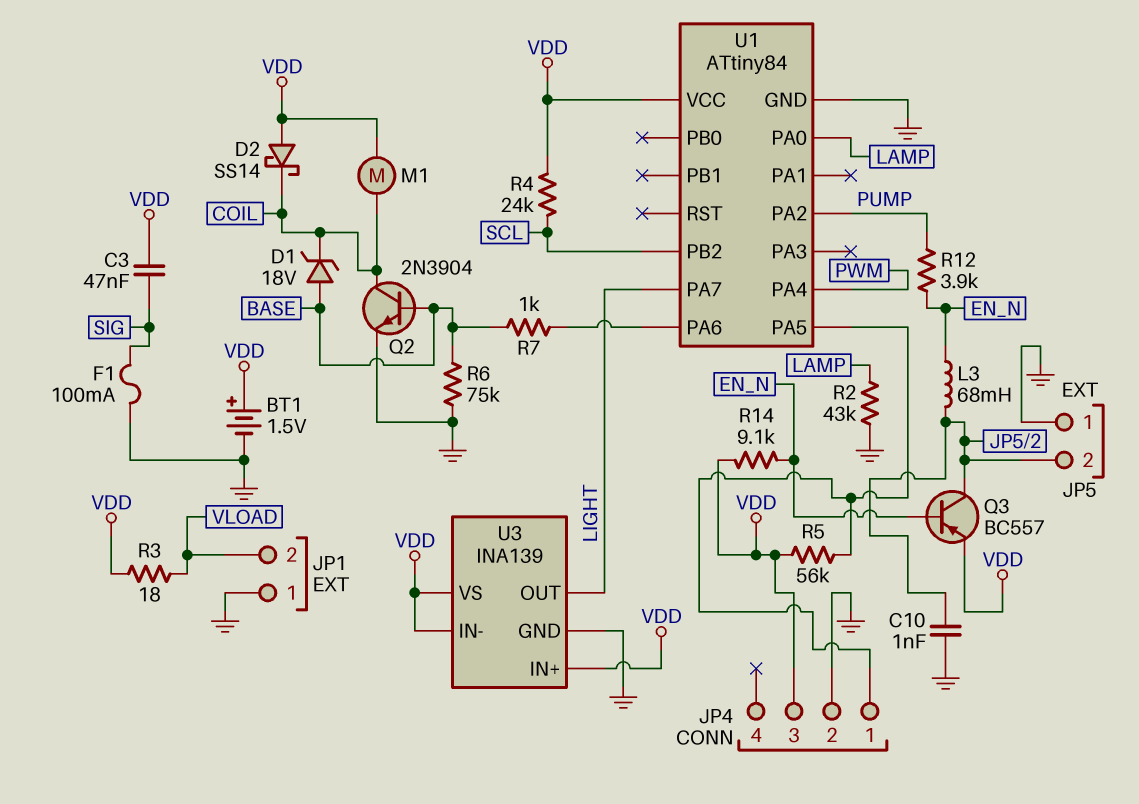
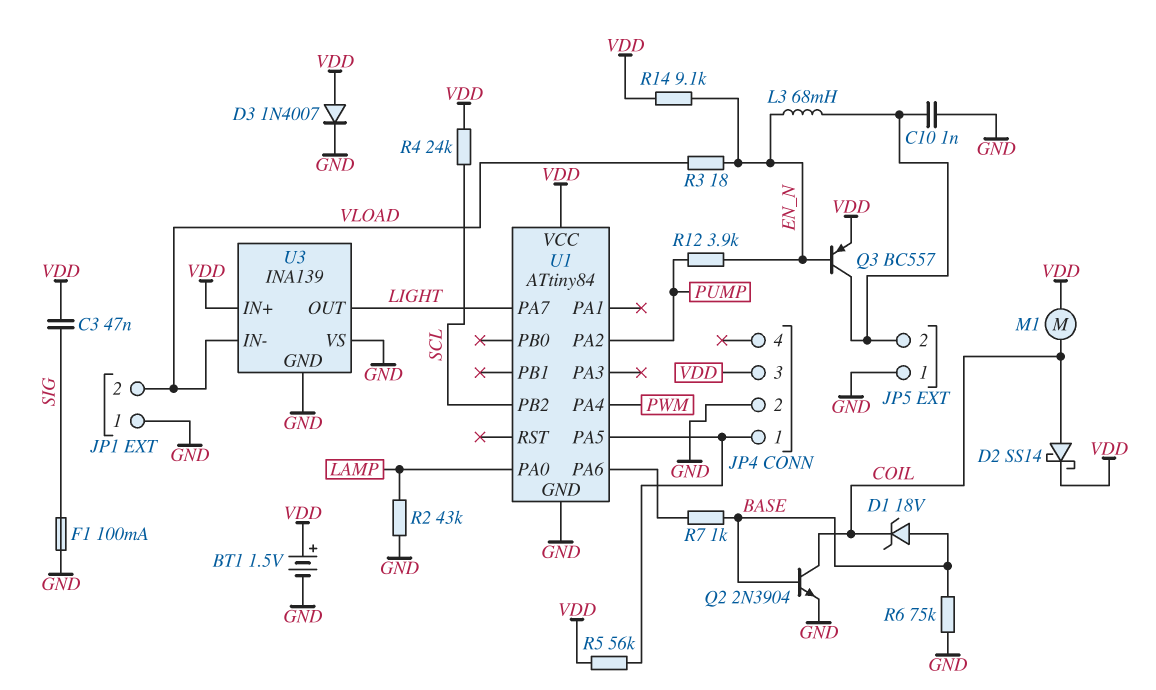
D2: schottky SS14 (A VDD, K COIL) -> schottky SS14 (A COIL, K VDD)
D3: none -> diode 1N4007 (A VDD, K GND)
R3: 18 (VDD, VLOAD) -> 18 (EN_N, VLOAD)
U3 pin IN-: VDD -> VLOAD
U3 pin VS: VDD -> GND

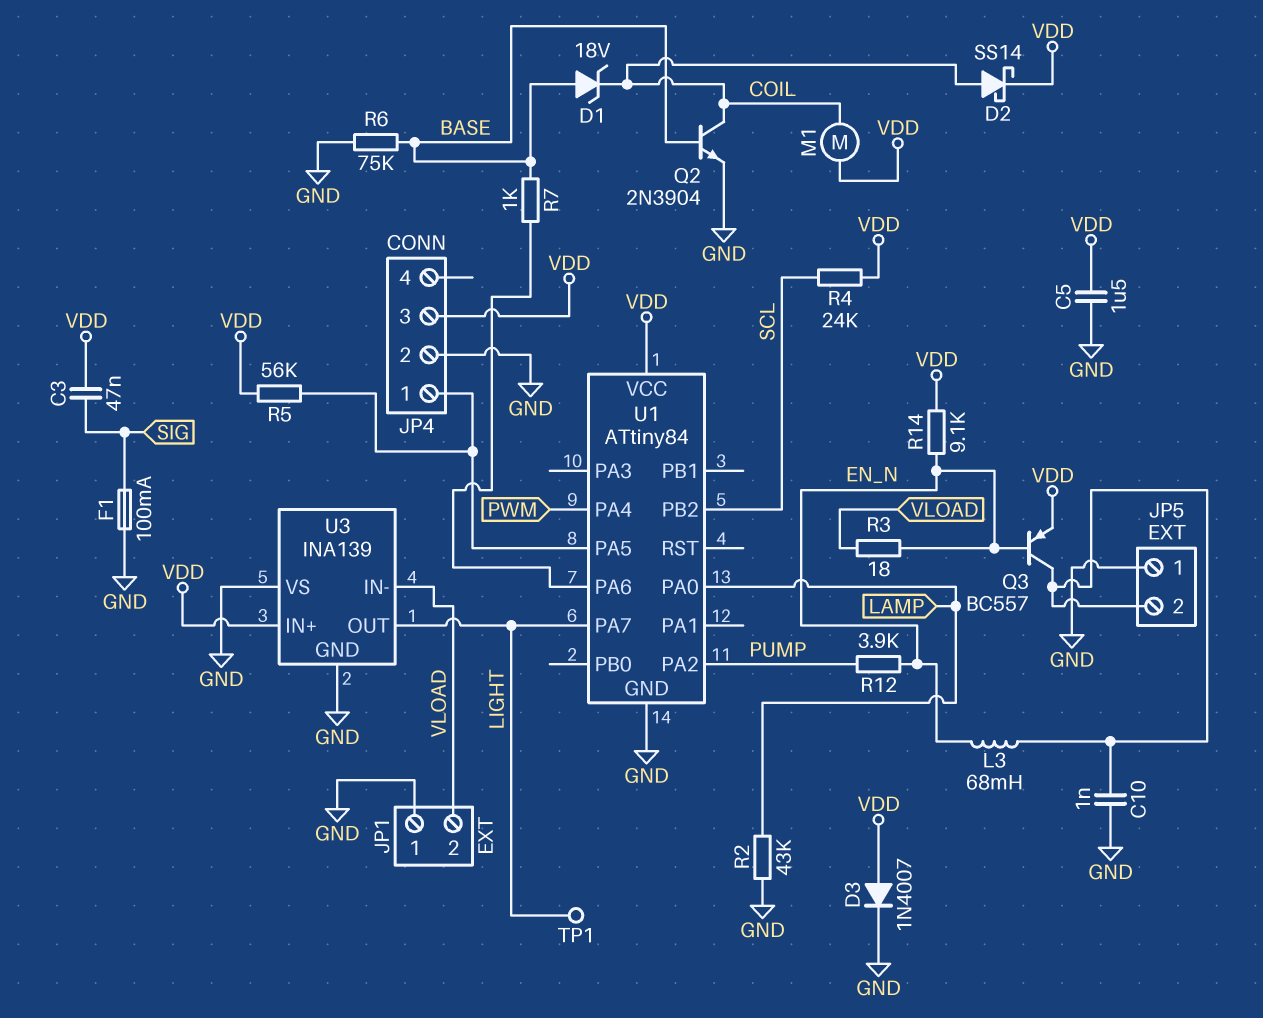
BT1: 1.5V (plus VDD, minus GND) -> none
C5: none -> 1.5uF (GND, VDD)
TP1: none -> test point (LIGHT)

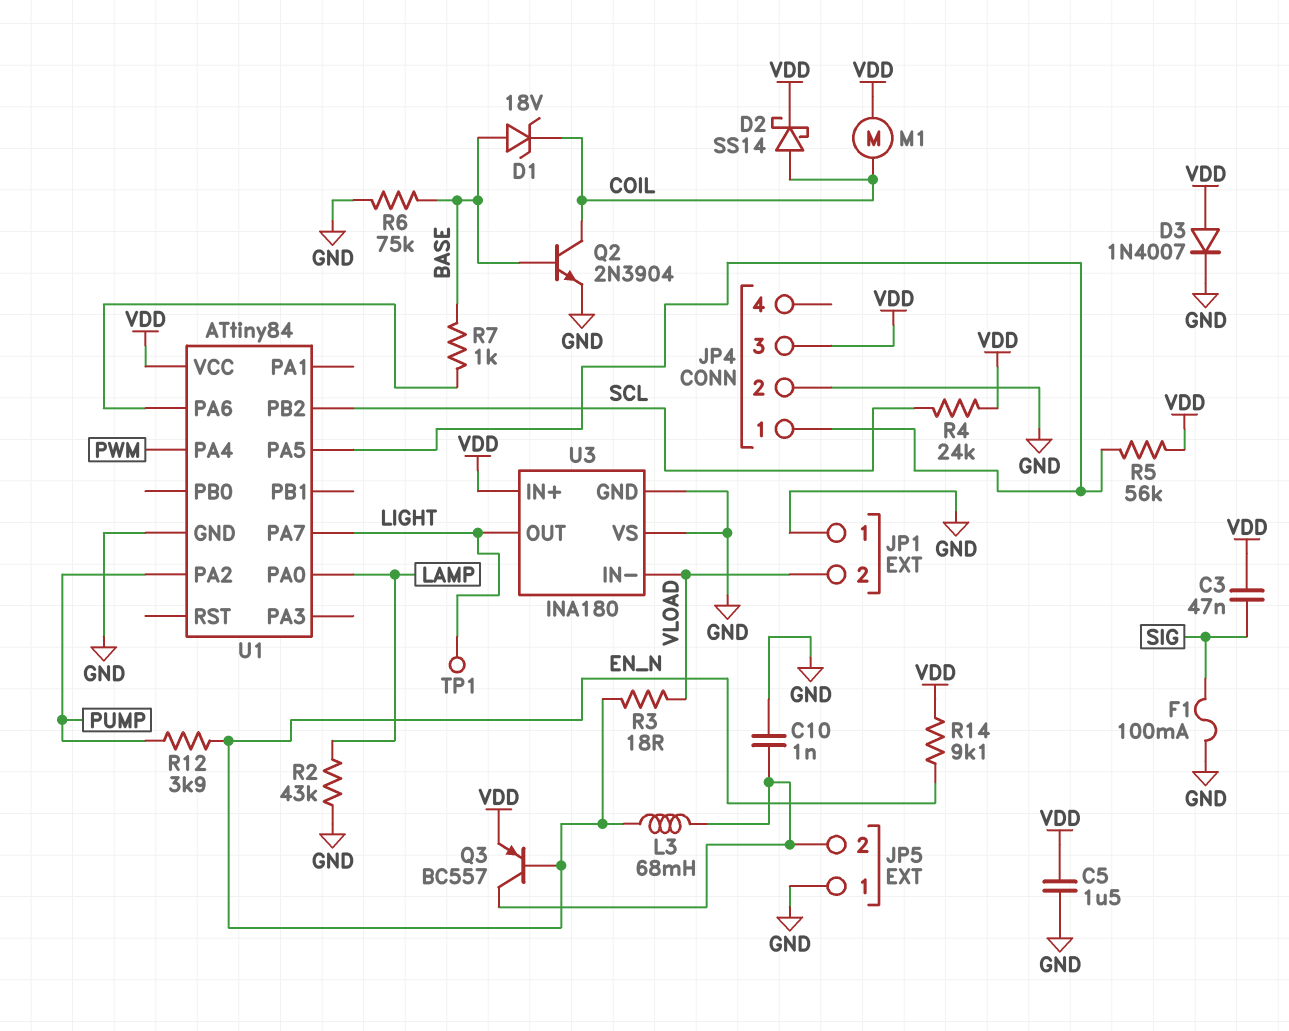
U3: INA139 -> INA180

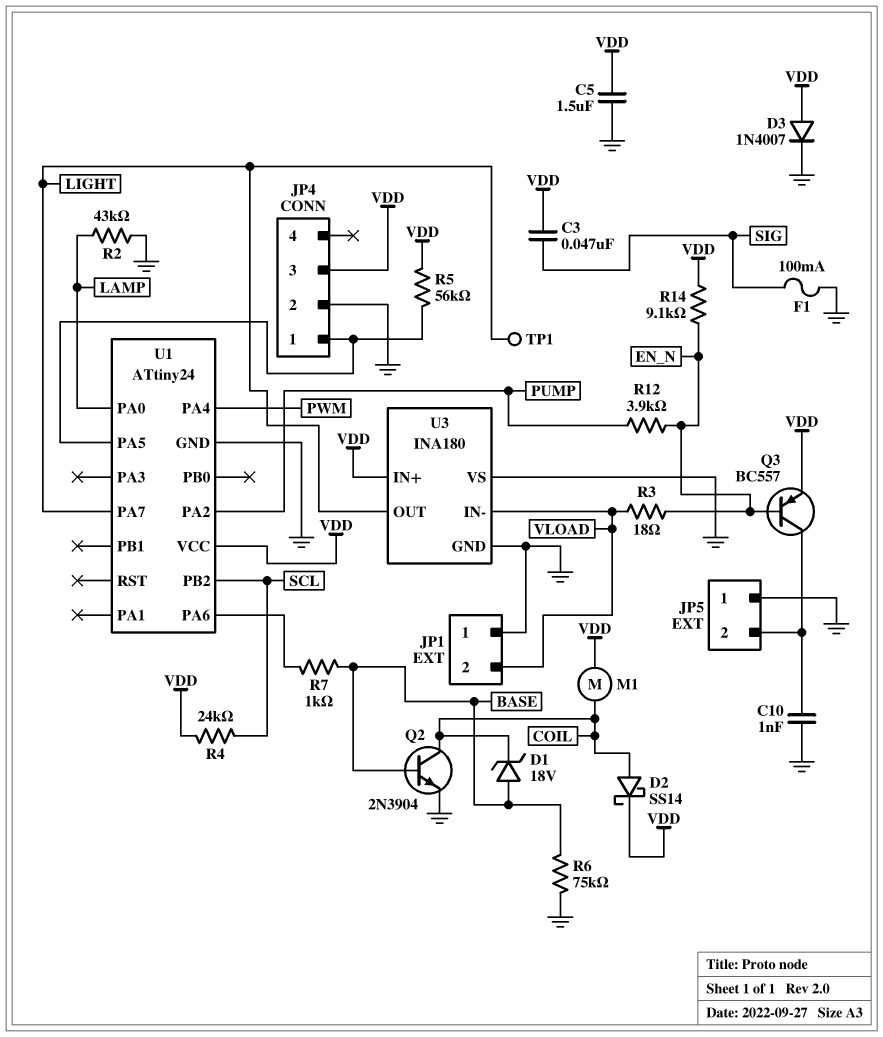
L3: 68mH (EN_N, JP5/2) -> none
U1: ATtiny84 -> ATtiny24

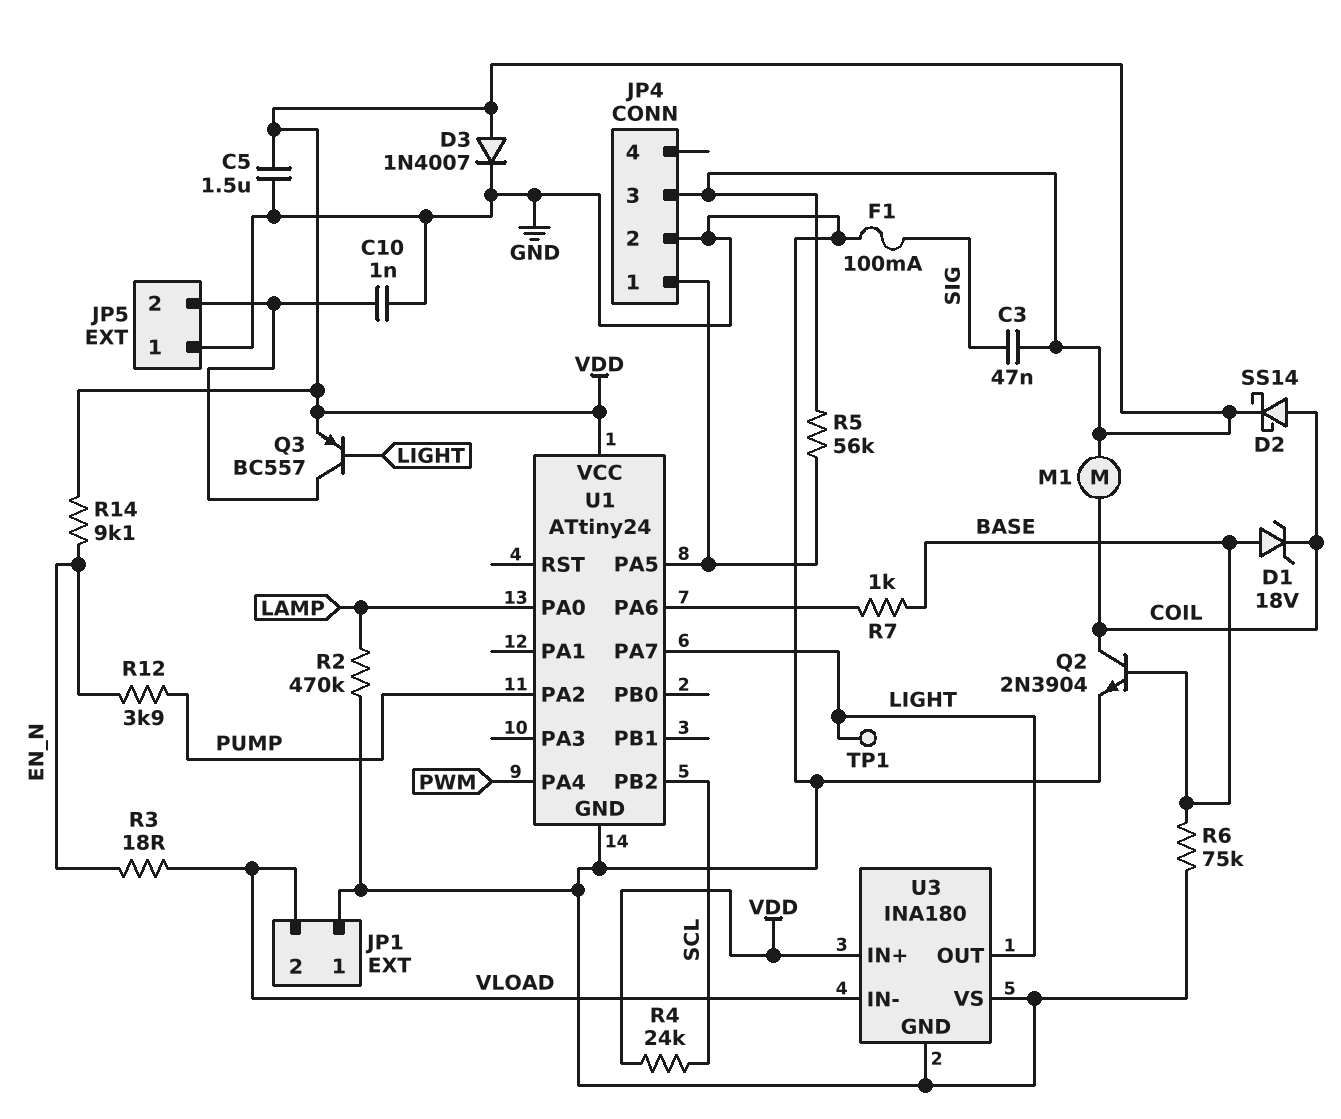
Q3: PNP BC557 (B EN_N, C JP5/2, E VDD) -> PNP BC557 (B LIGHT, C JP5/2, E VDD)
R2: 43k (GND, LAMP) -> 470k (GND, LAMP)

